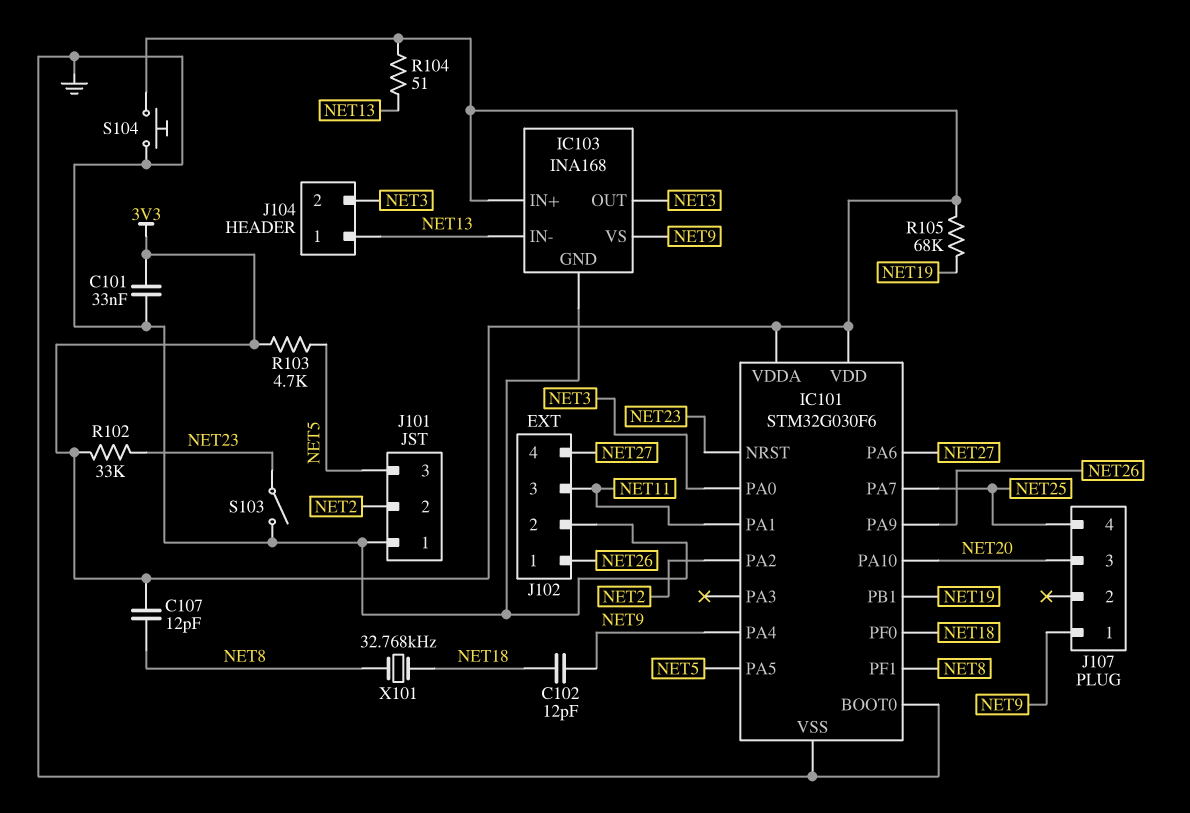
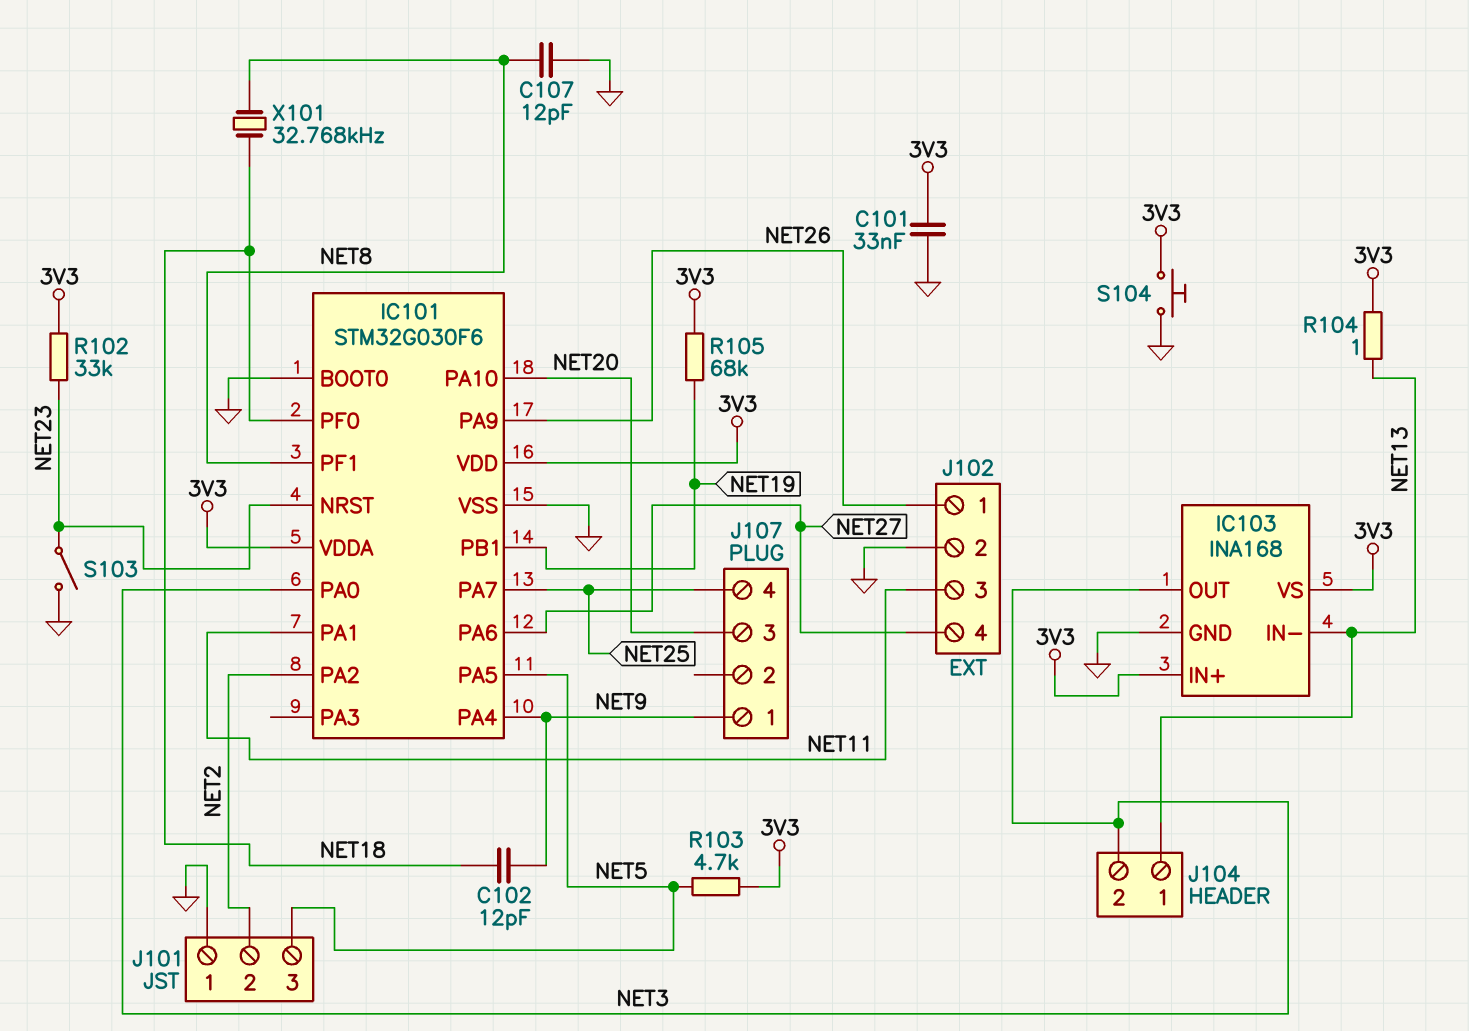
C107: 12pF (3V3, NET8) -> 12pF (GND, NET8)
IC103 pin VS: NET9 -> 3V3
R104: 51 (3V3, NET13) -> 1 (3V3, NET13)

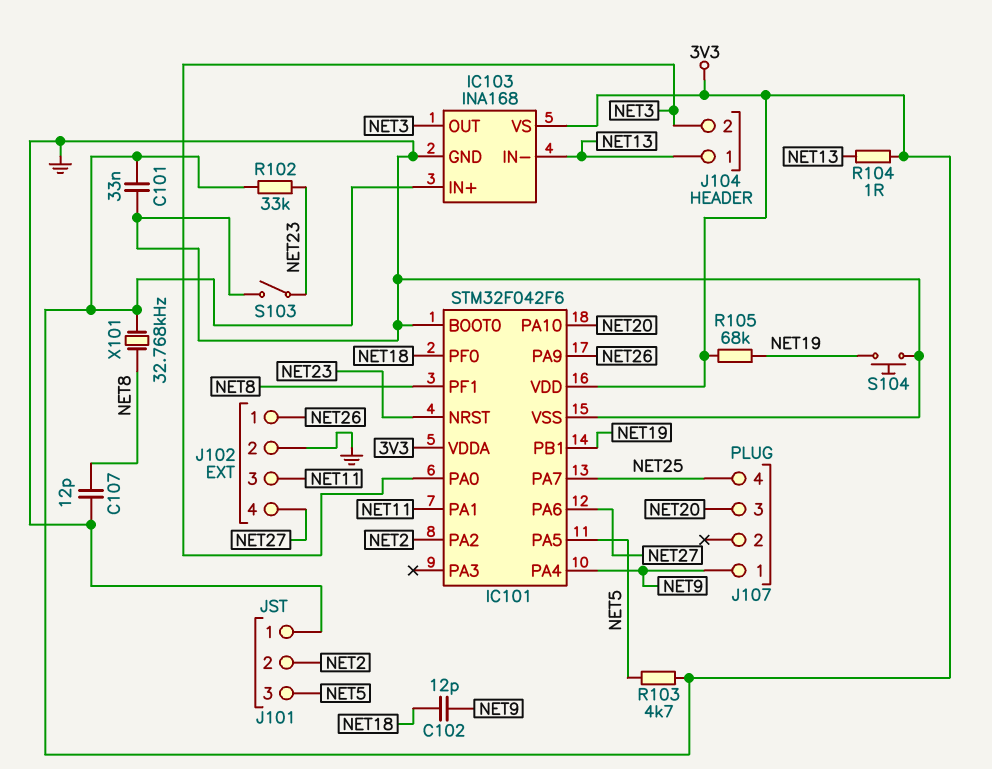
IC101: STM32G030F6 -> STM32F042F6
S104: button (3V3, GND) -> button (GND, NET19)
X101: 32.768kHz (NET8, NET18) -> 32.768kHz (3V3, NET8)

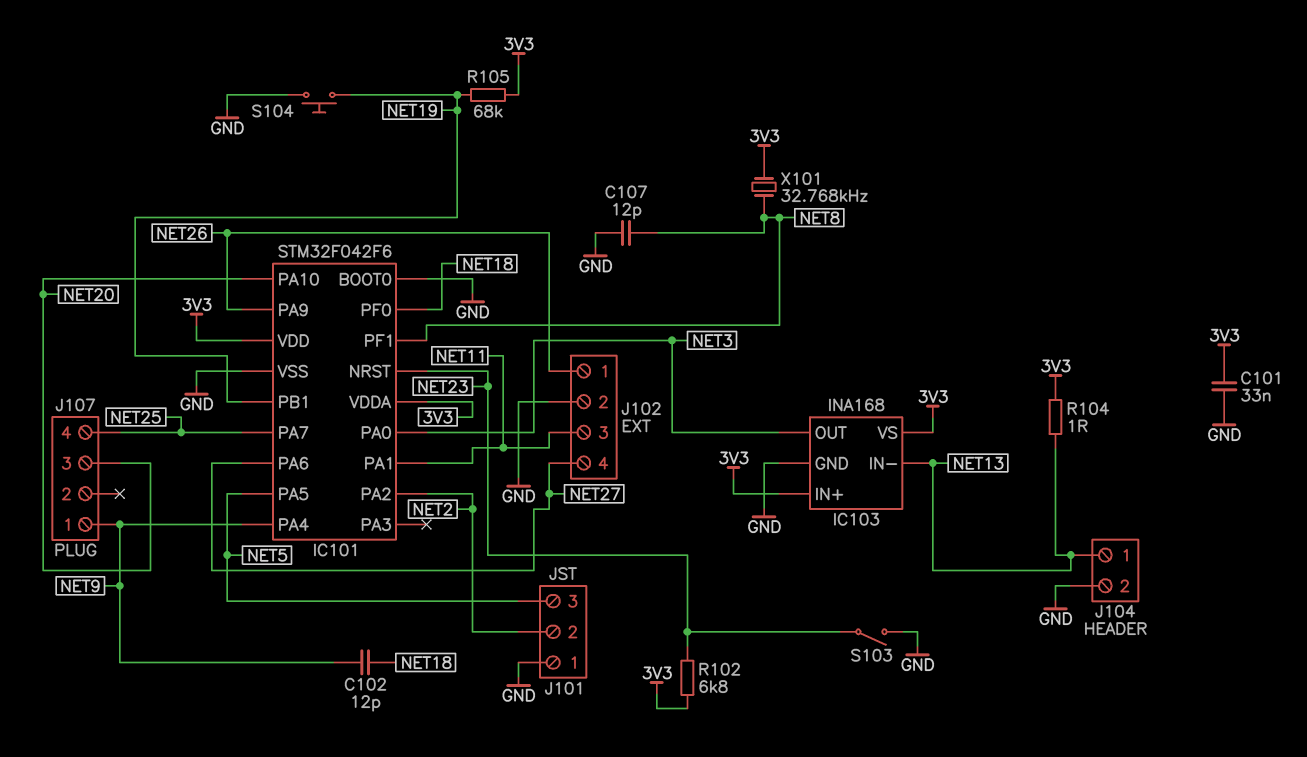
J104 pin 2: NET3 -> GND
R102: 33k (3V3, NET23) -> 6.8k (3V3, NET23)
R103: 4.7k (3V3, NET5) -> none

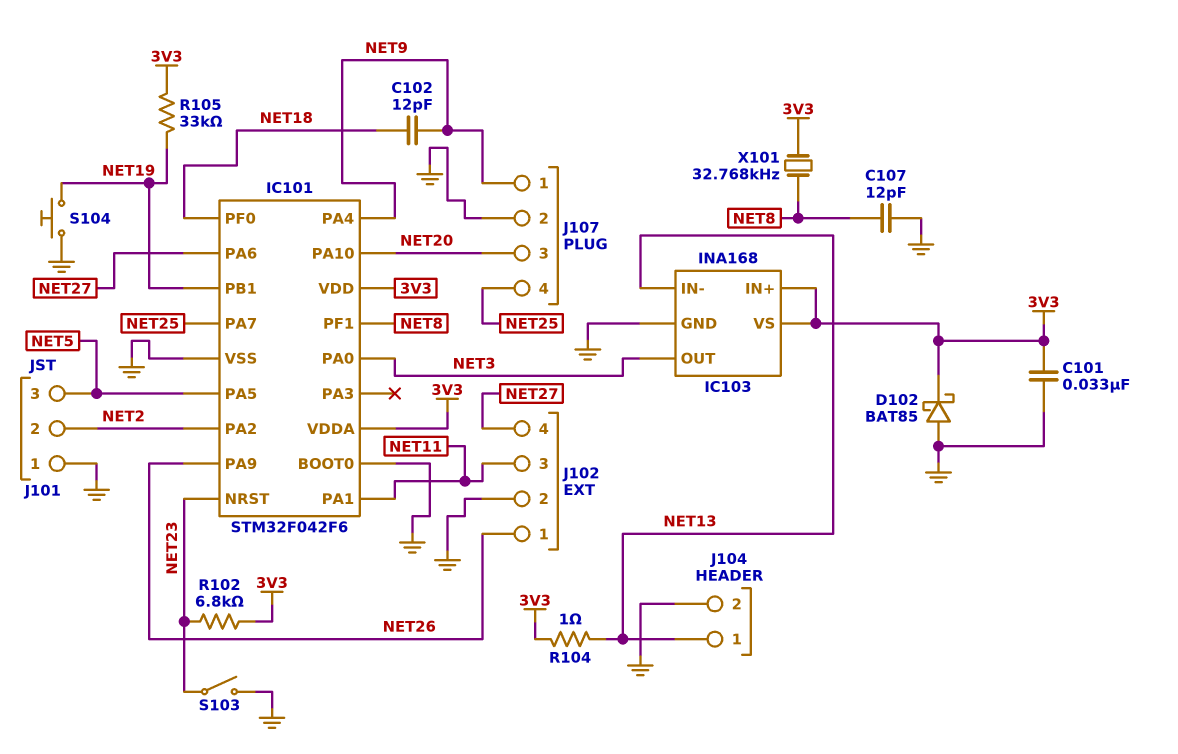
D102: none -> schottky BAT85 (A GND, K 3V3)
J107 pin 2: none -> GND
R105: 68k (3V3, NET19) -> 33k (3V3, NET19)

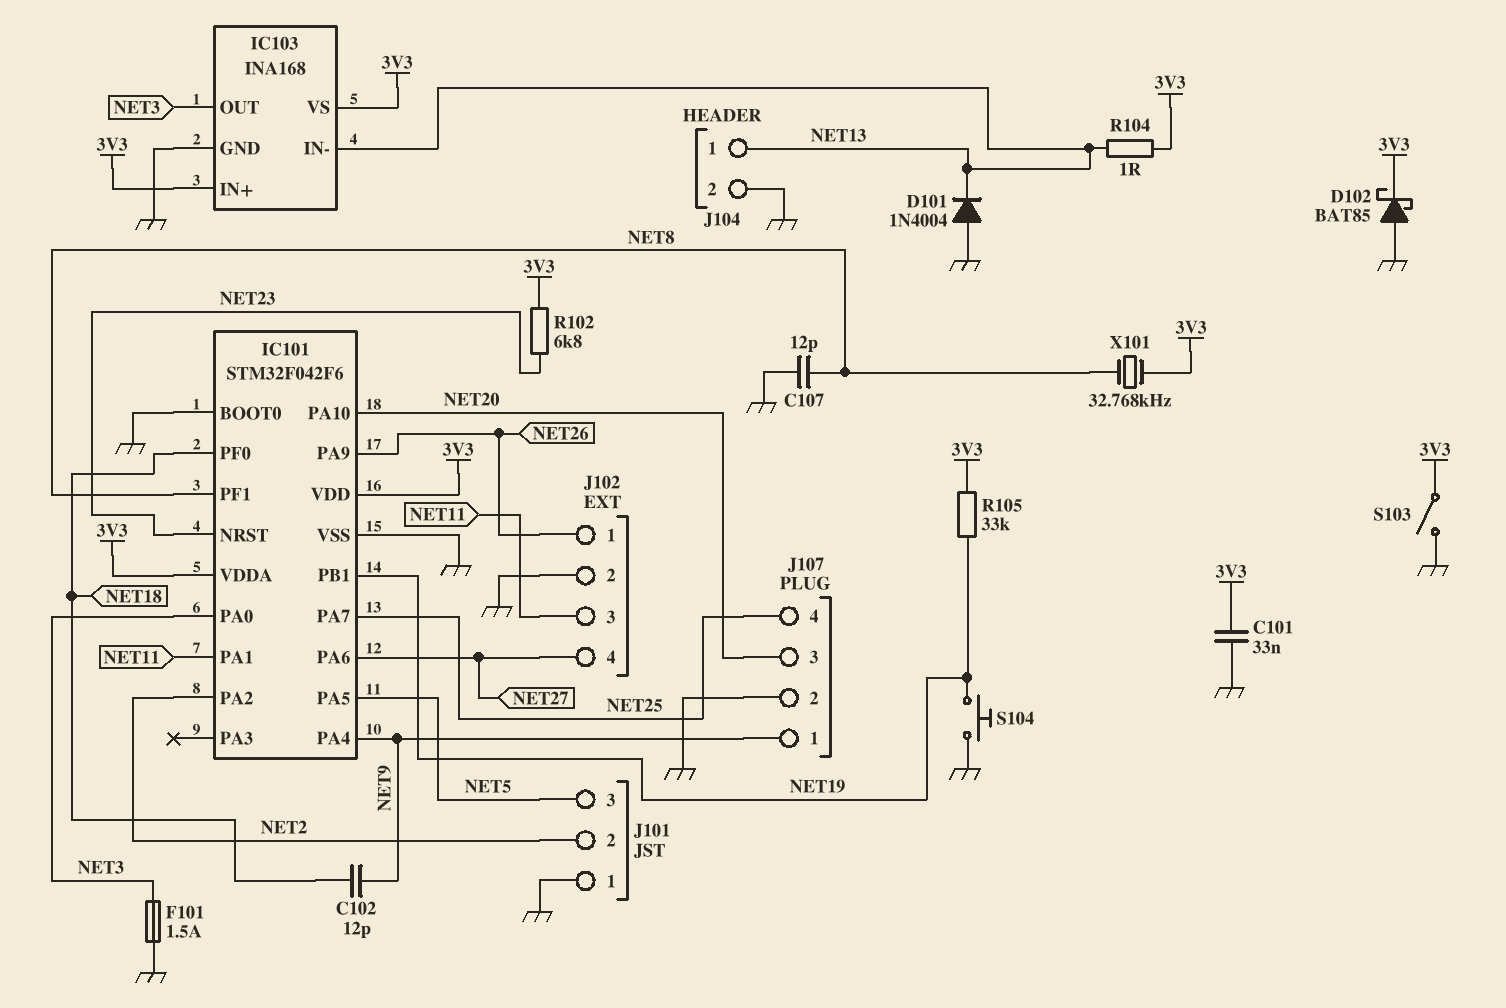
D101: none -> diode 1N4004 (A GND, K NET13)
F101: none -> 1.5A (GND, NET3)
S103: switch (GND, NET23) -> switch (3V3, GND)

